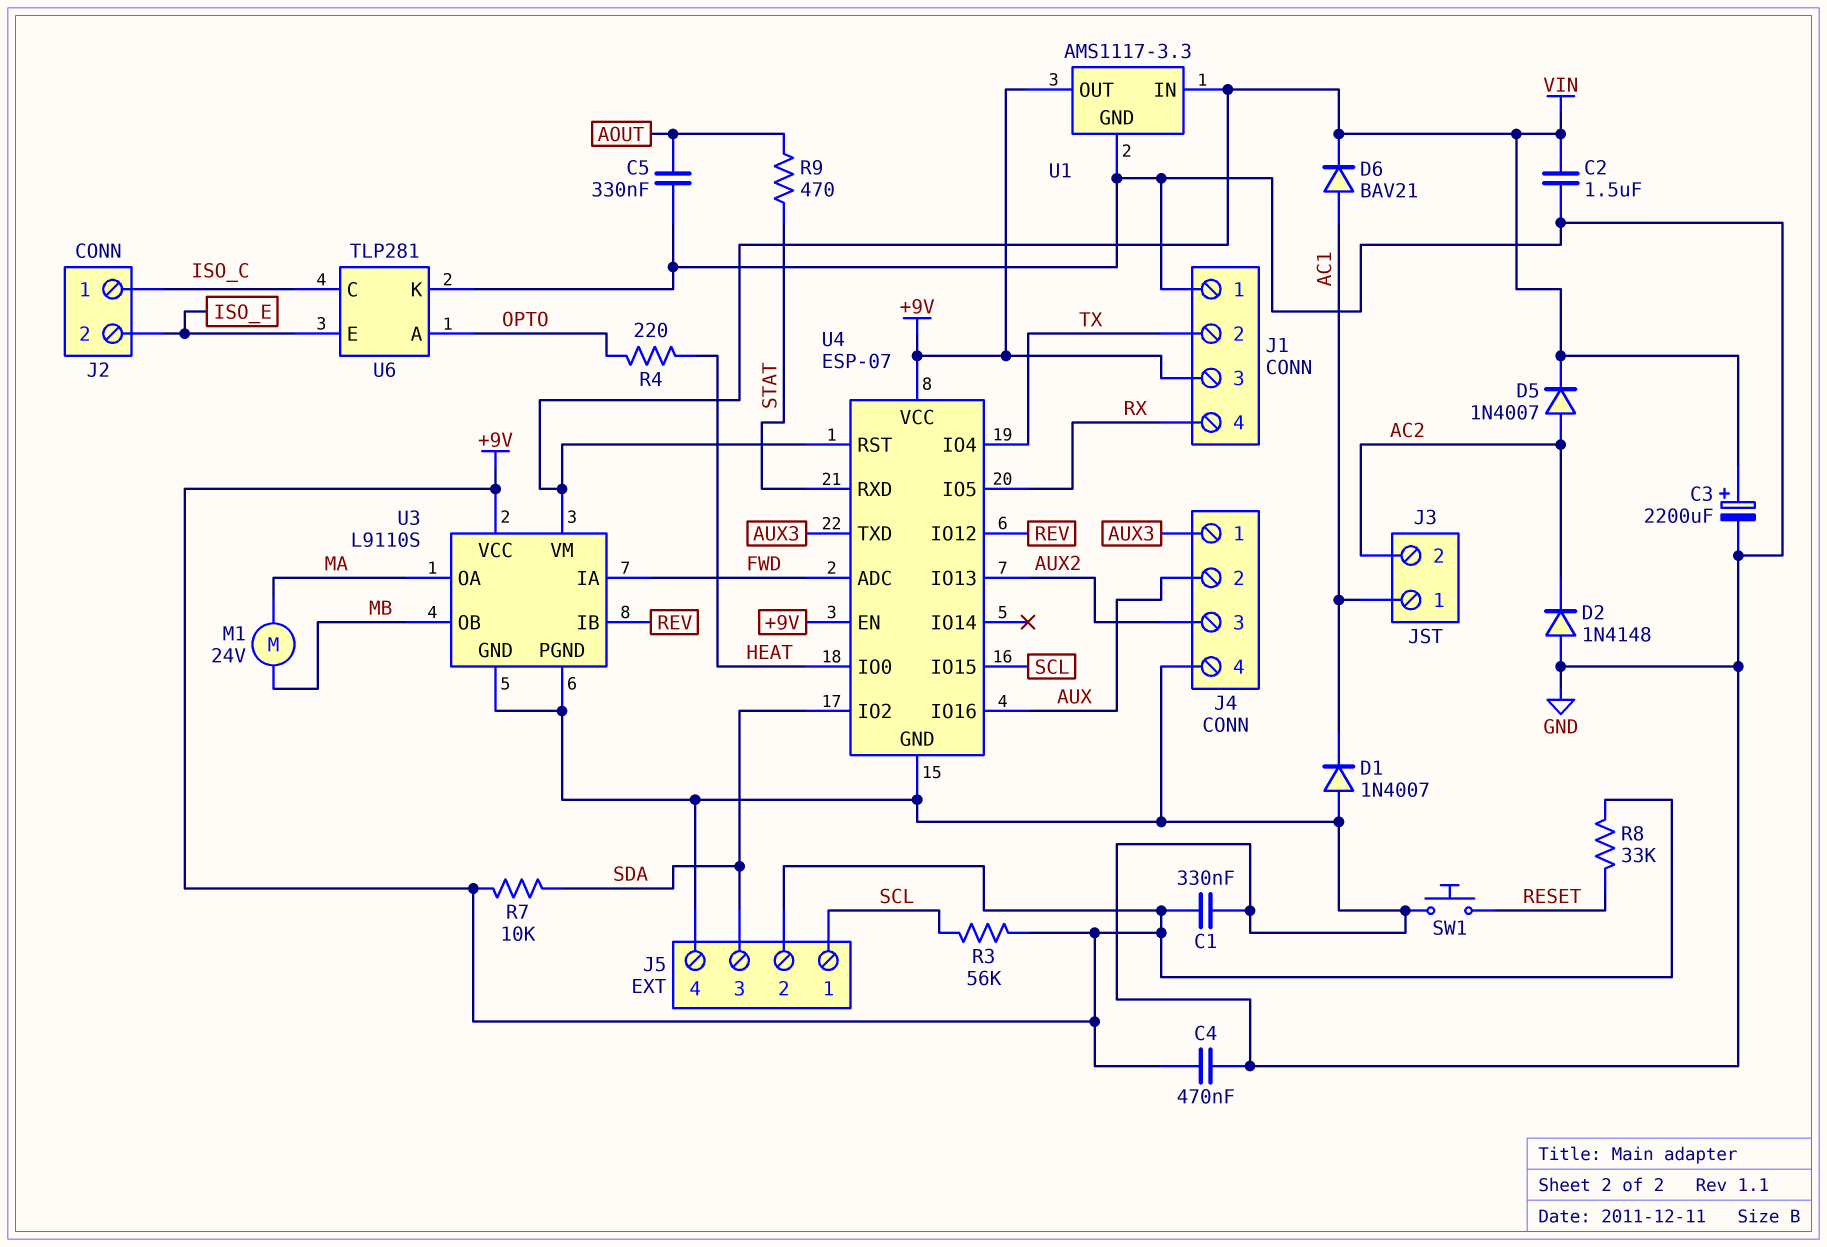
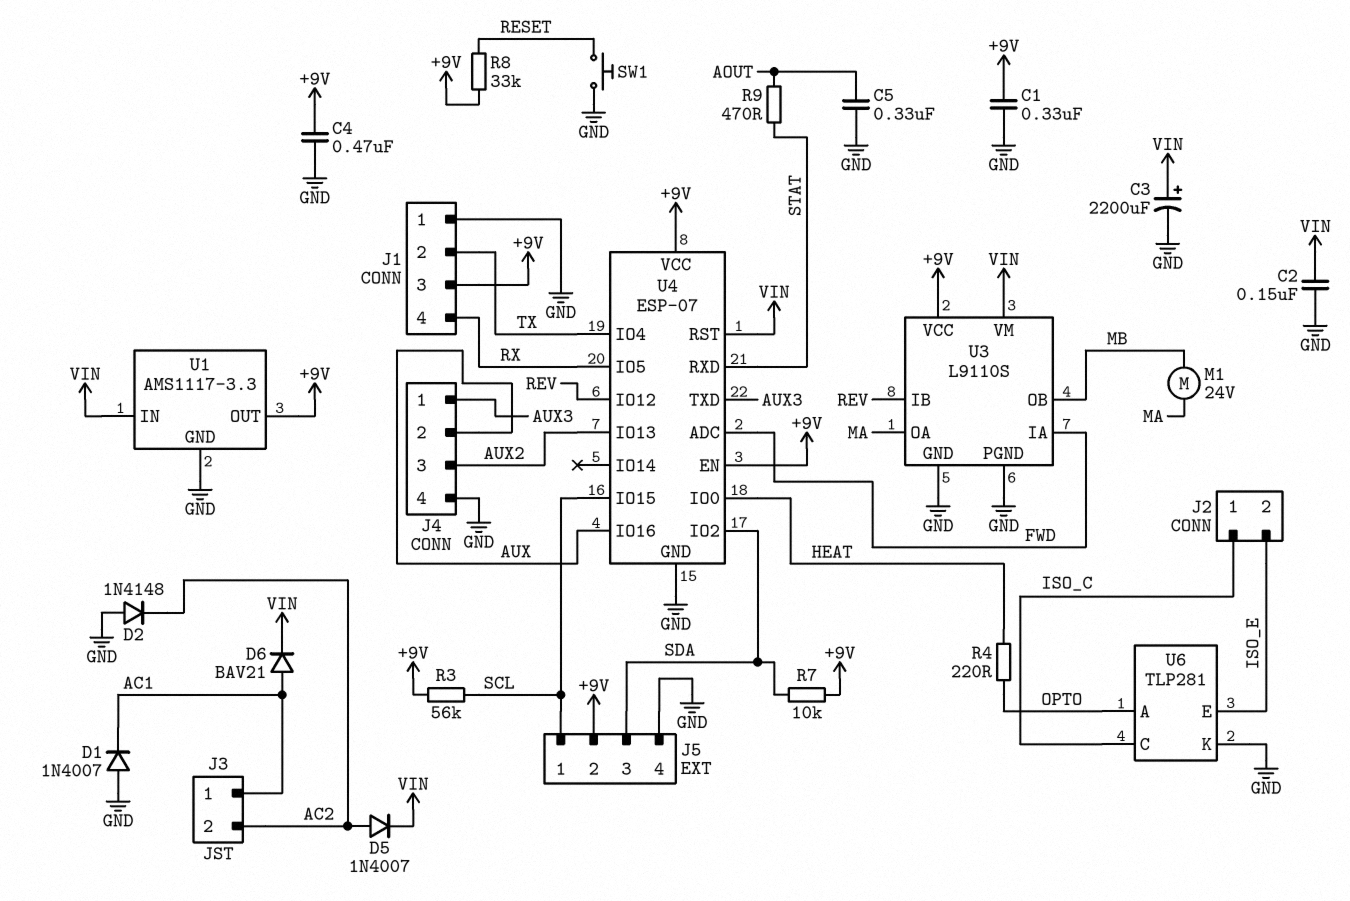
C2: 1.5uF (GND, VIN) -> 150nF (GND, VIN)

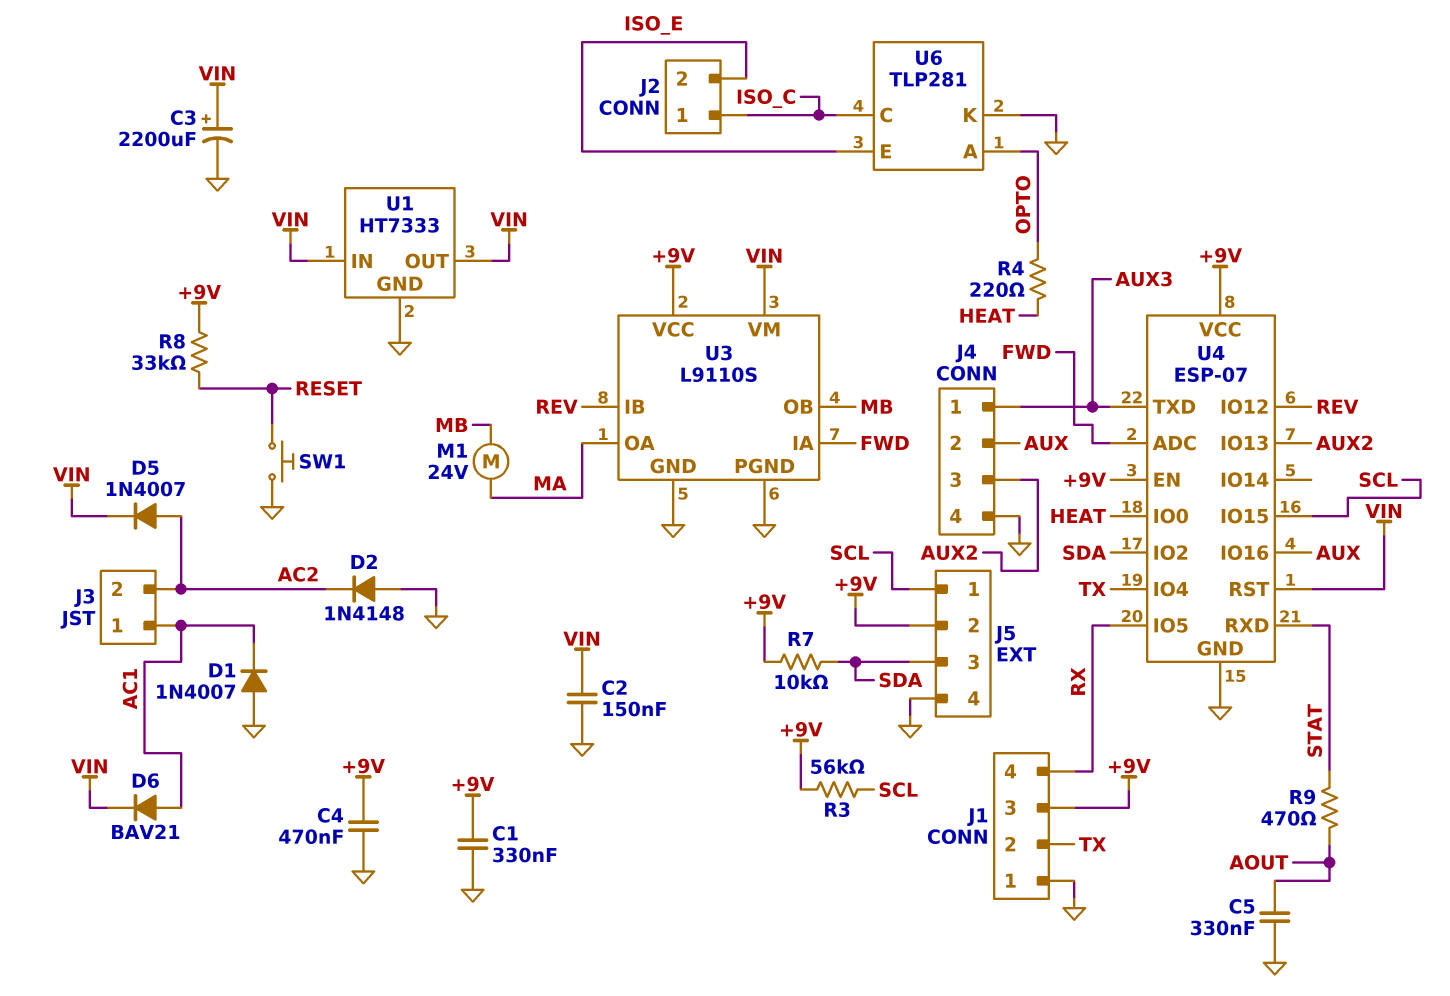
U1: AMS1117-3.3 -> HT7333
U1 pin OUT: +9V -> VIN

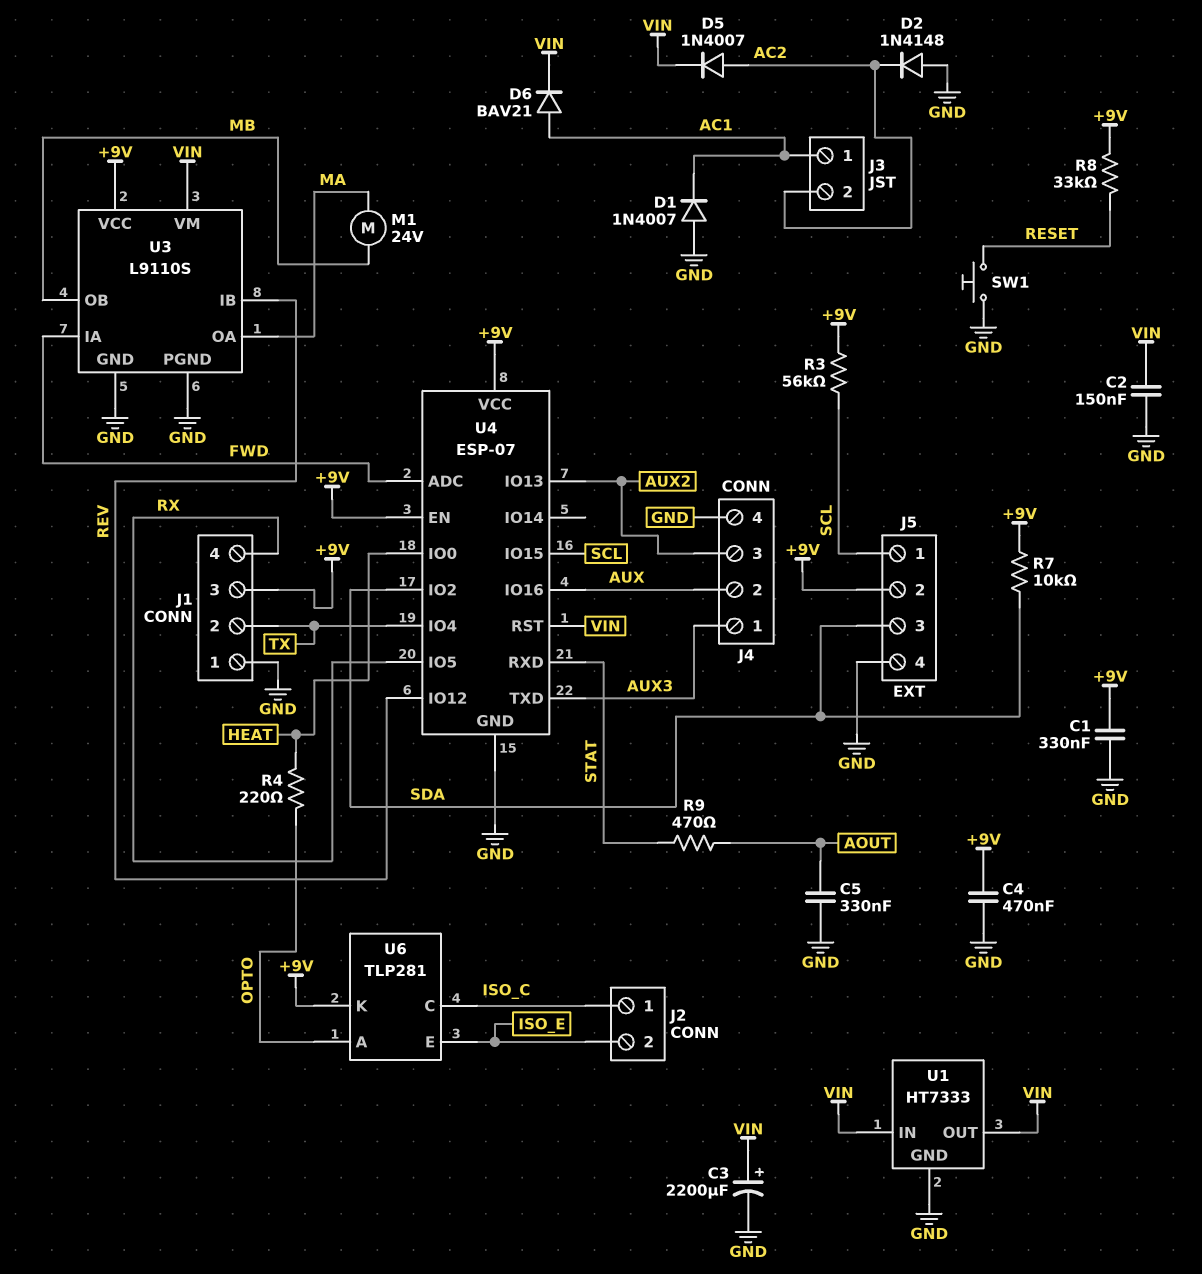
U6 pin K: GND -> +9V

